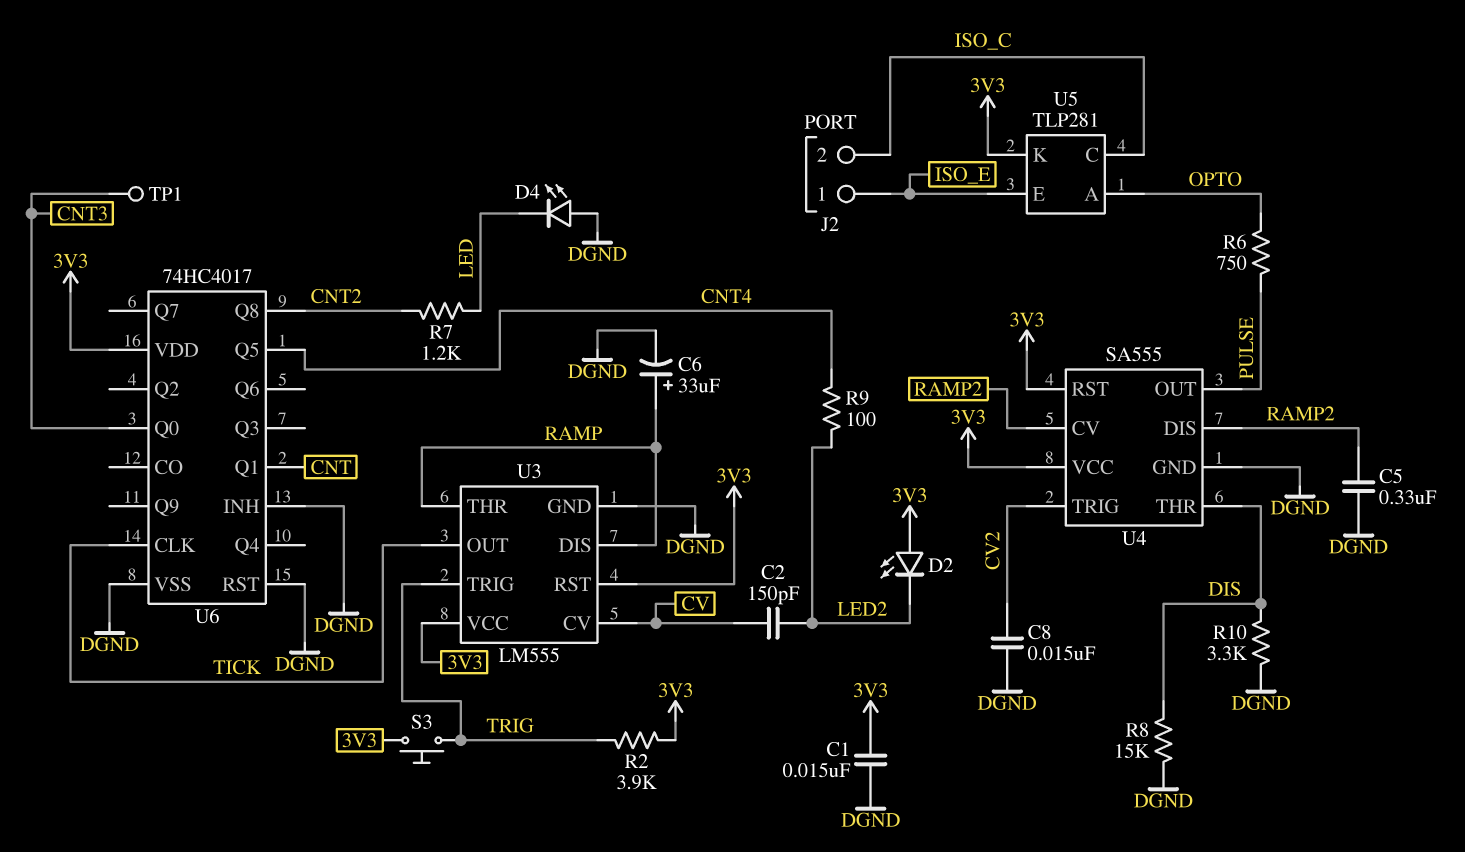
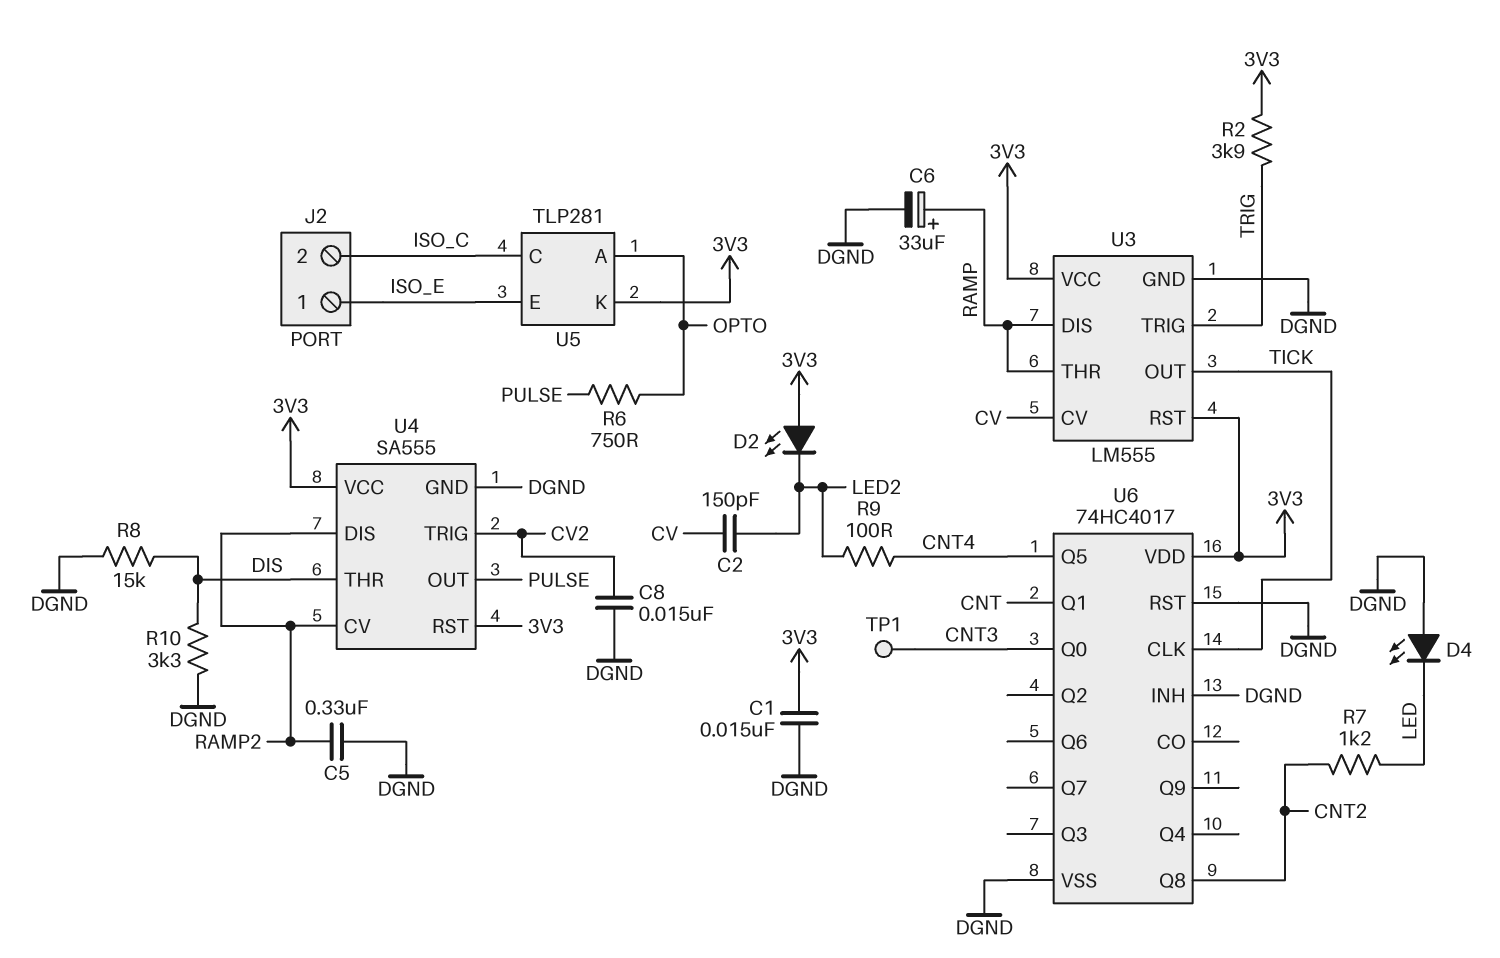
S3: button (3V3, TRIG) -> none

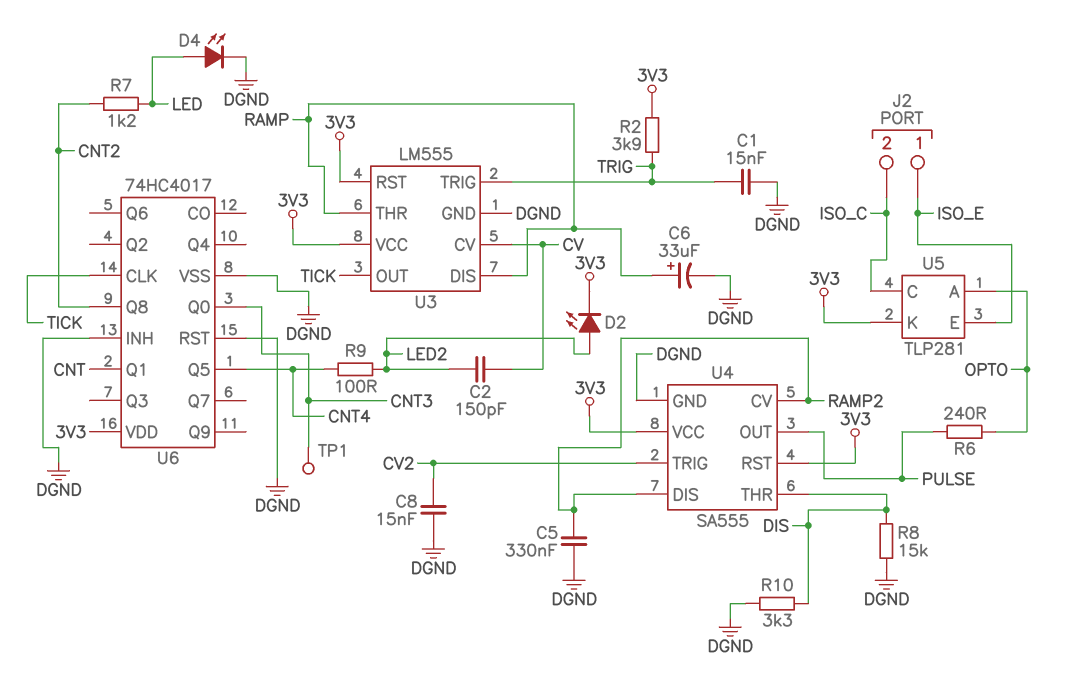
C1: 15nF (3V3, DGND) -> 15nF (DGND, TRIG)
D2: LED (A 3V3, K LED2) -> LED (A LED2, K 3V3)
D4: LED (A DGND, K LED) -> LED (A LED, K DGND)
R6: 750 (OPTO, PULSE) -> 240 (OPTO, PULSE)

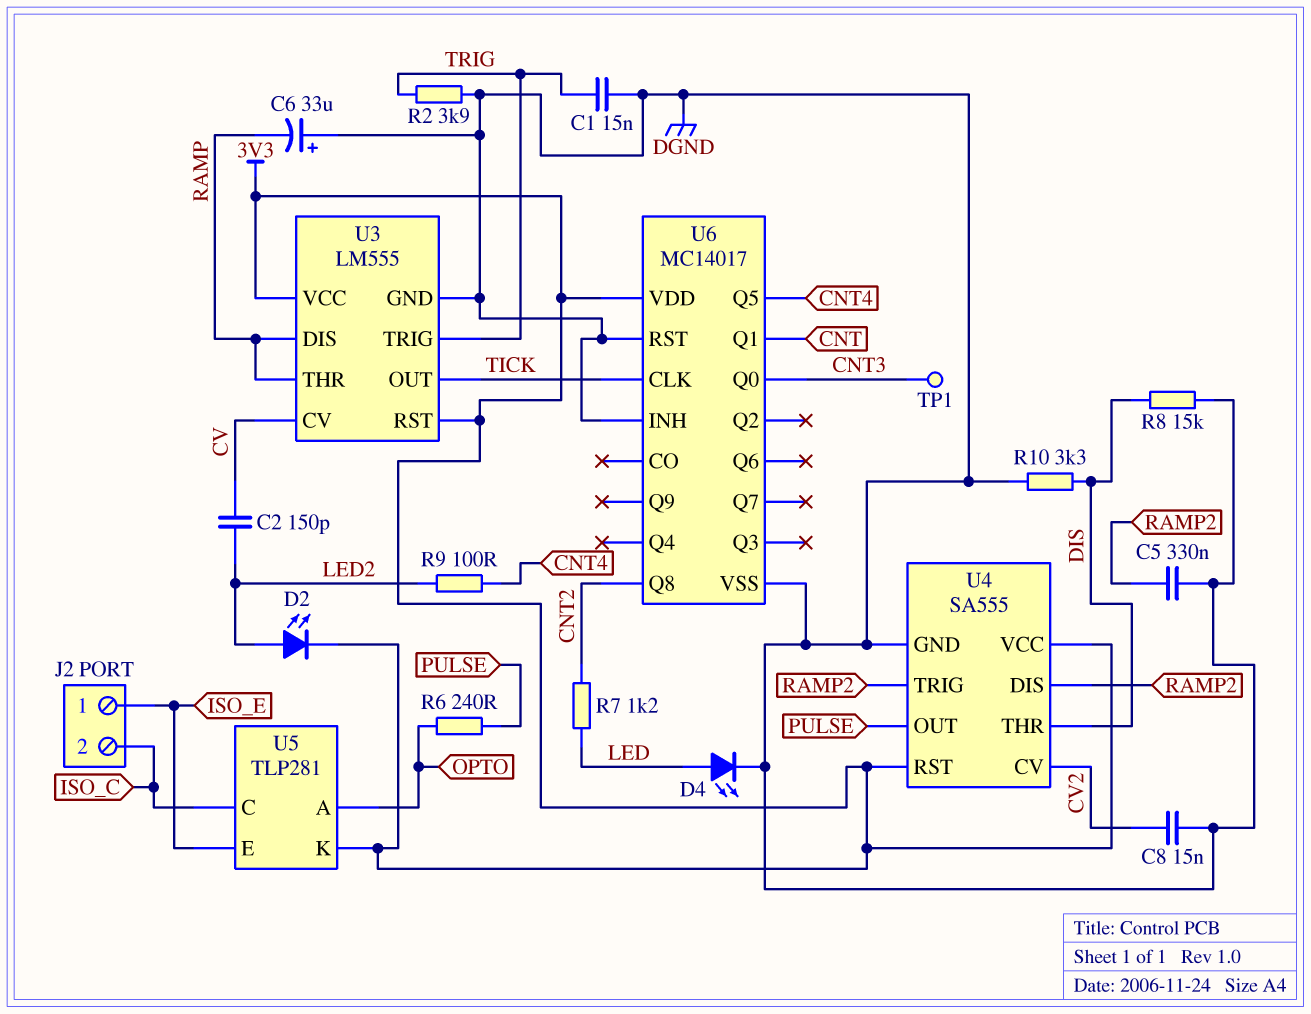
C6: 33uF (plus RAMP, minus DGND) -> 33uF (plus DGND, minus RAMP)
R2: 3.9k (3V3, TRIG) -> 3.9k (DGND, TRIG)
U4 pin CV: RAMP2 -> CV2
U4 pin TRIG: CV2 -> RAMP2
U6: 74HC4017 -> MC14017

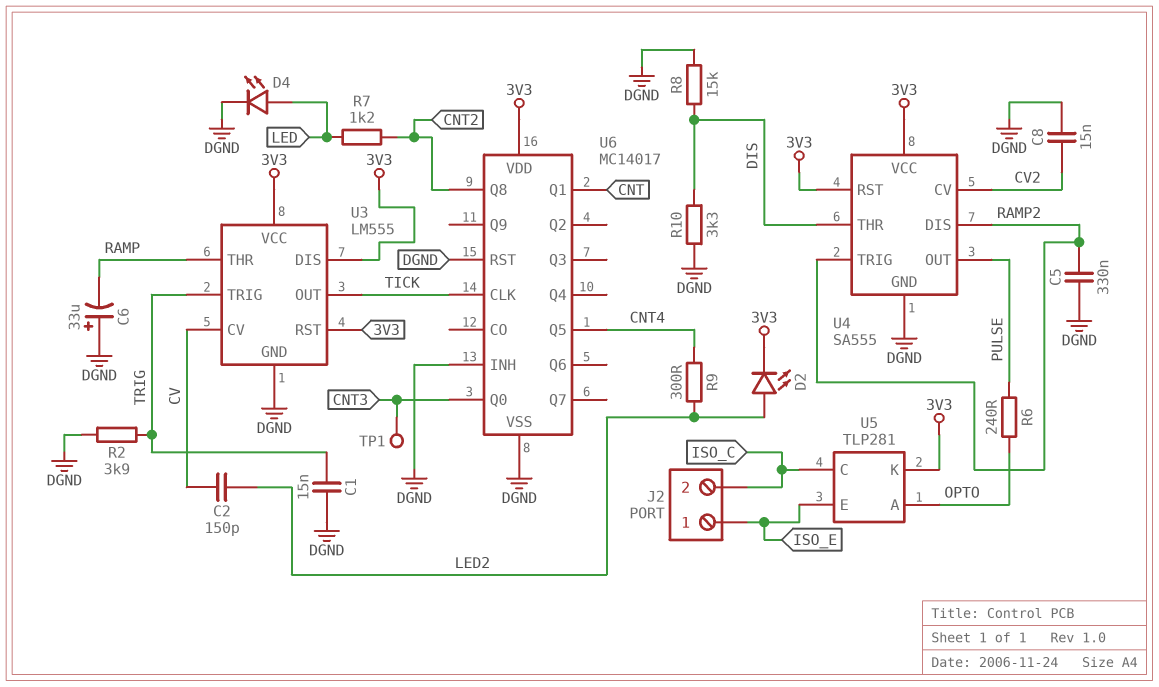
R9: 100 (CNT4, LED2) -> 300 (CNT4, LED2)
U3 pin DIS: RAMP -> 3V3

